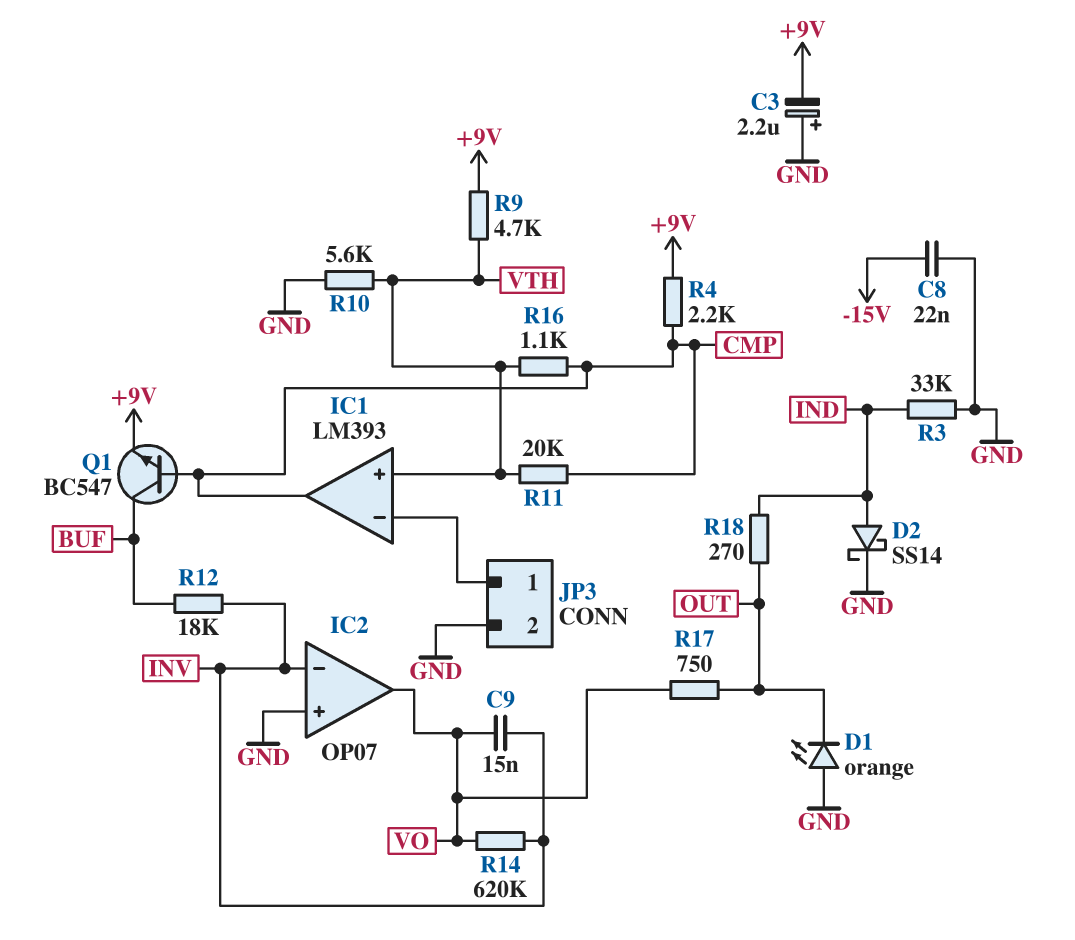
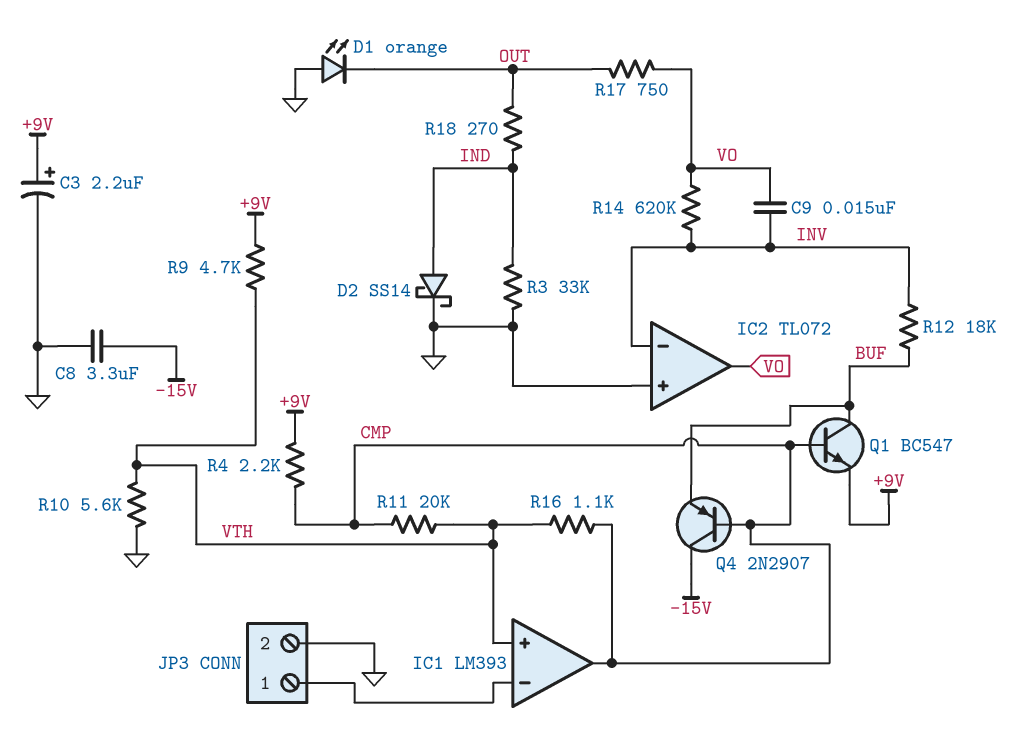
C3: 2.2uF (plus GND, minus +9V) -> 2.2uF (plus +9V, minus GND)
C8: 22nF (-15V, GND) -> 3.3uF (-15V, GND)
IC2: OP07 -> TL072
Q4: none -> PNP 2N2907 (B CMP, C -15V, E BUF)

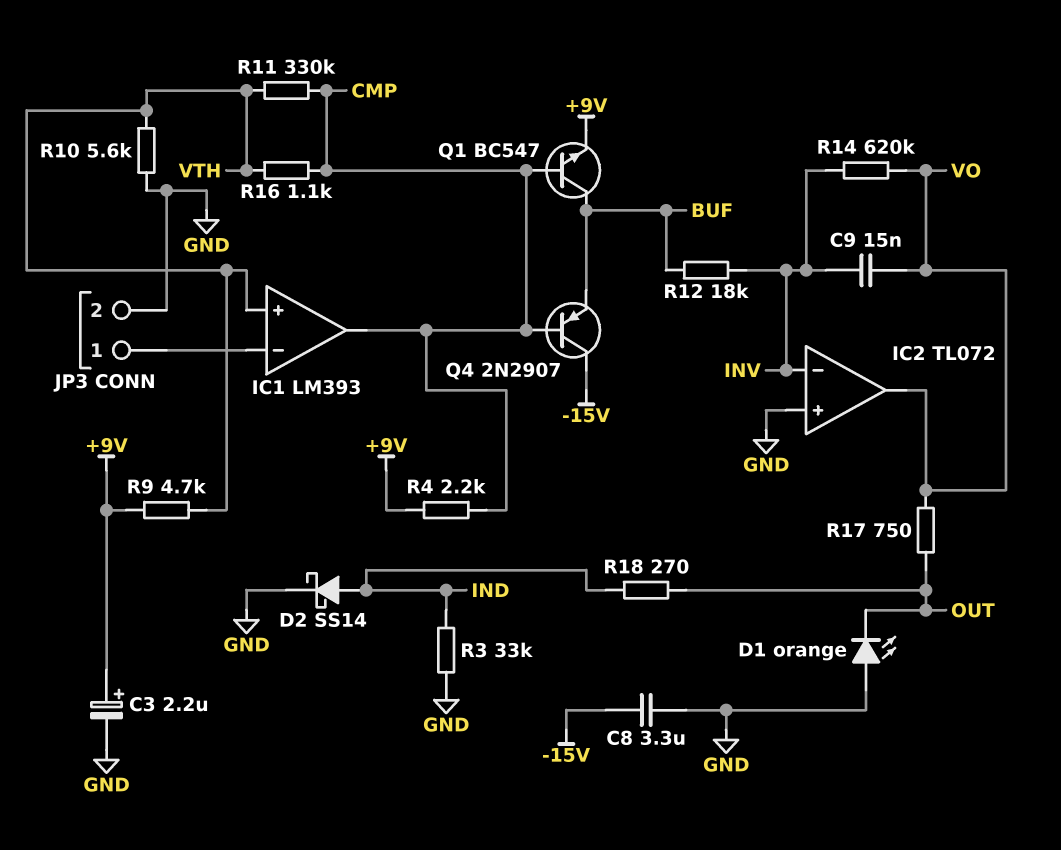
R11: 20k (CMP, VTH) -> 330k (CMP, VTH)

